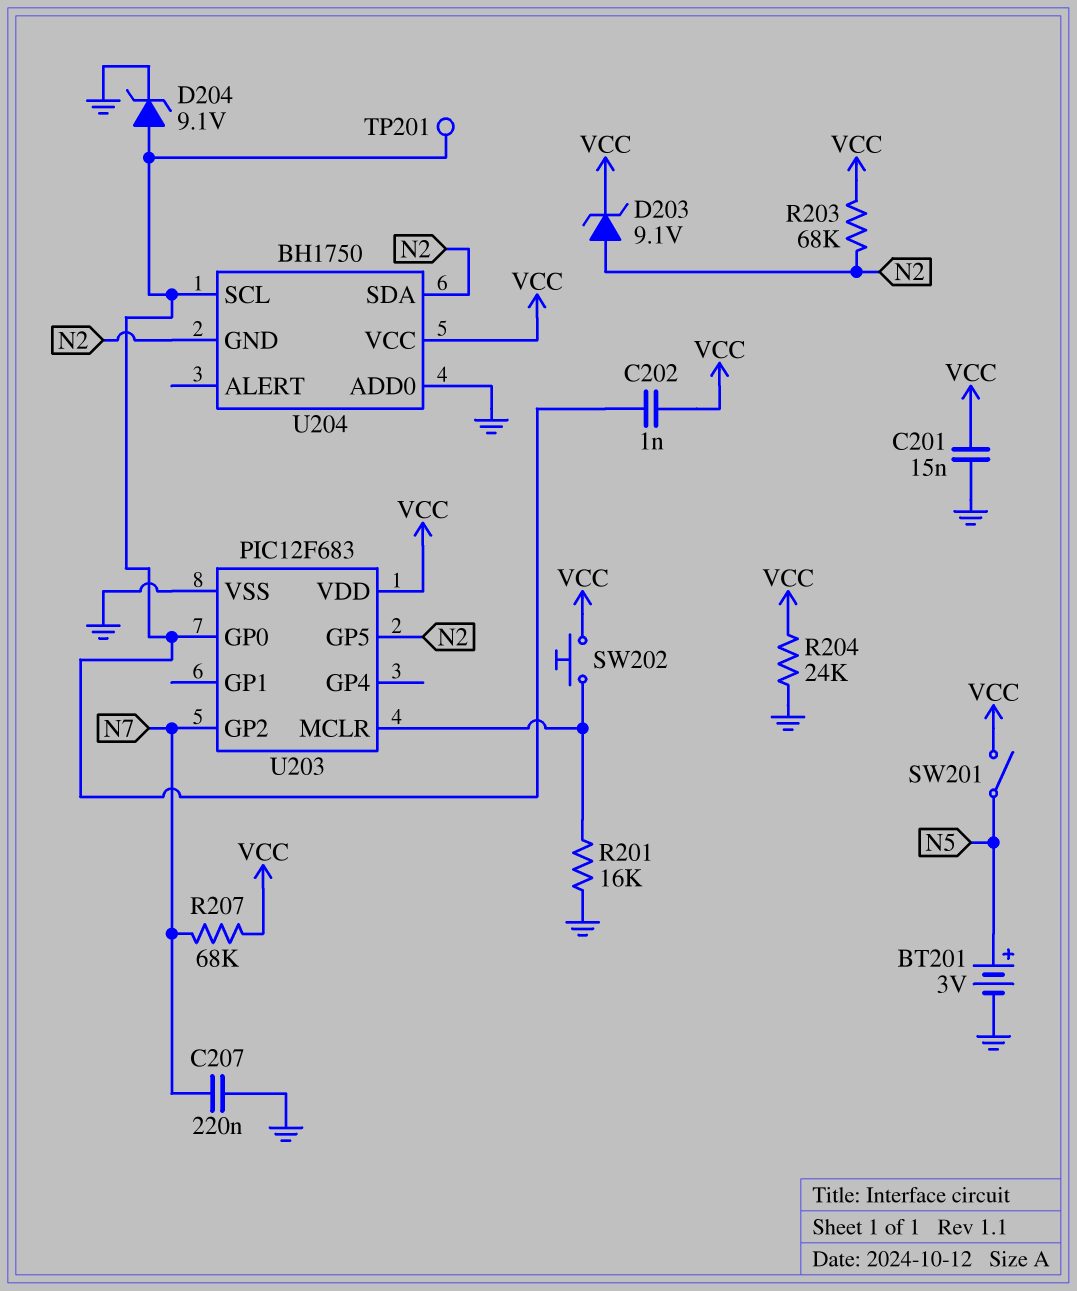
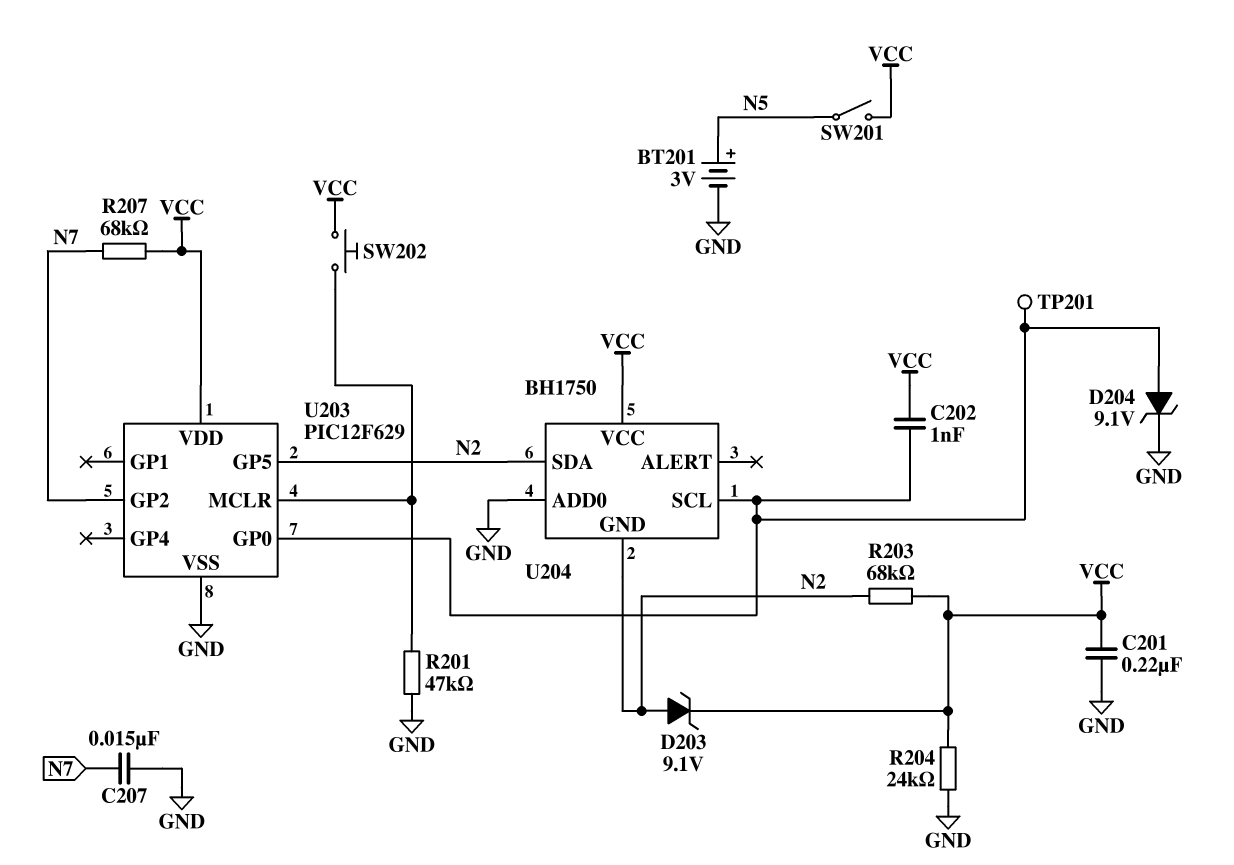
C201: 15nF (GND, VCC) -> 220nF (GND, VCC)
C207: 220nF (GND, N7) -> 15nF (GND, N7)
R201: 16k (GND, U203/MCLR) -> 47k (GND, U203/MCLR)
U203: PIC12F683 -> PIC12F629

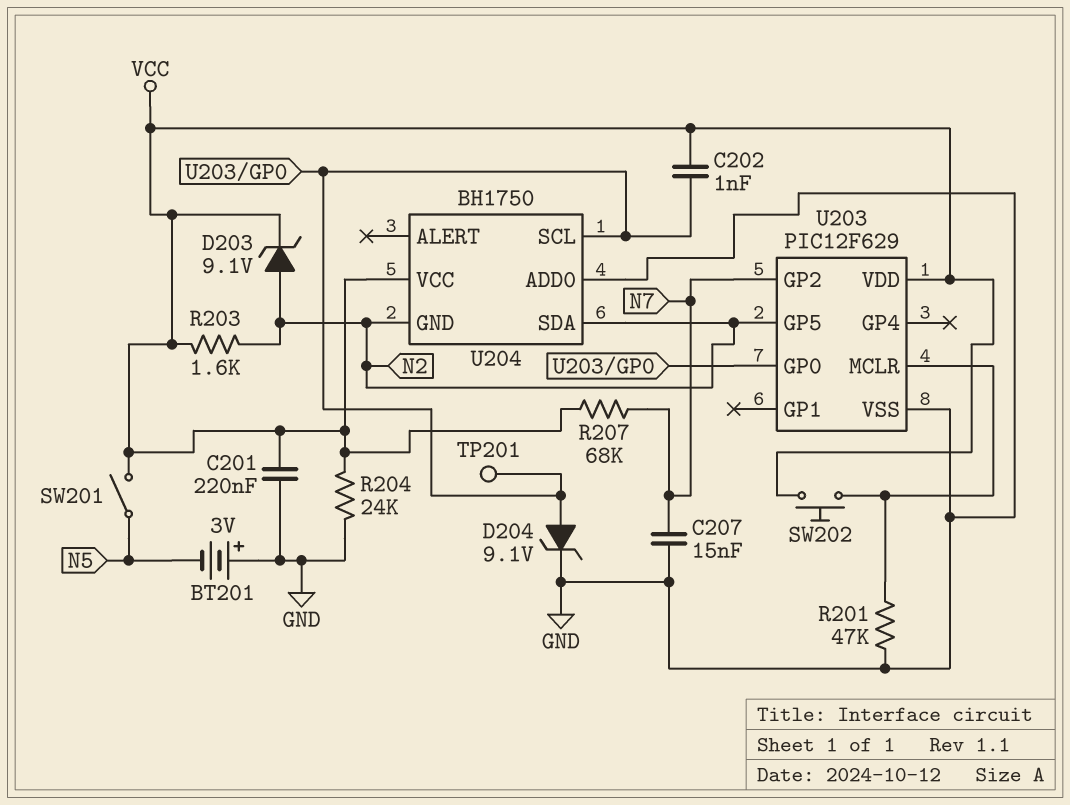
BT201: 3V (plus N5, minus GND) -> 3V (plus GND, minus N5)
R203: 68k (N2, VCC) -> 1.6k (N2, VCC)

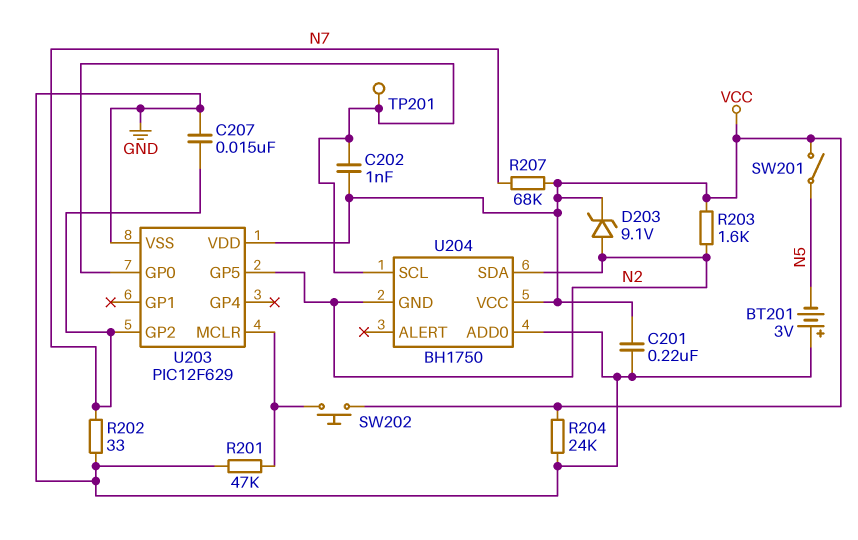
D204: zener 9.1V (A U203/GP0, K GND) -> none
R202: none -> 33 (GND, N7)

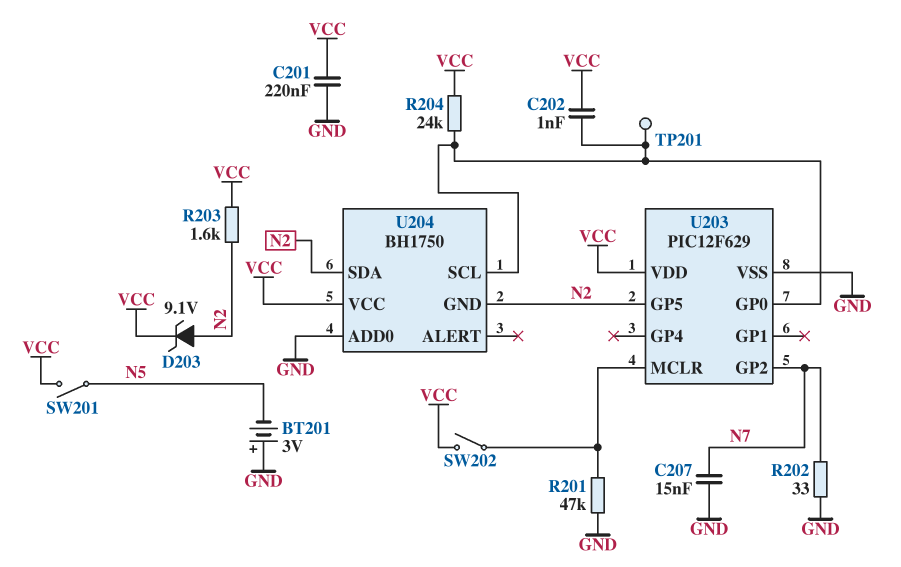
R204: 24k (GND, VCC) -> 24k (U203/GP0, VCC)
R207: 68k (N7, VCC) -> none
SW202: button (U203/MCLR, VCC) -> switch (U203/MCLR, VCC)

